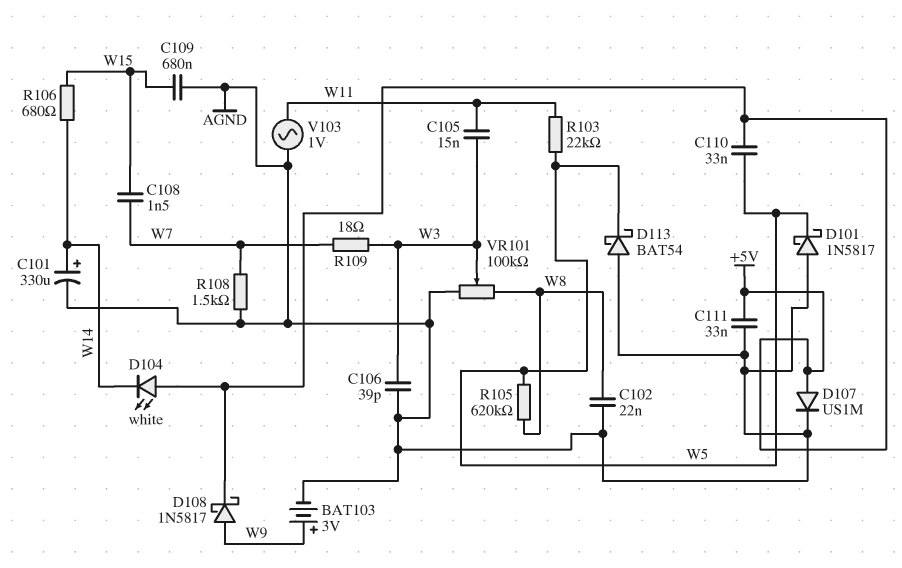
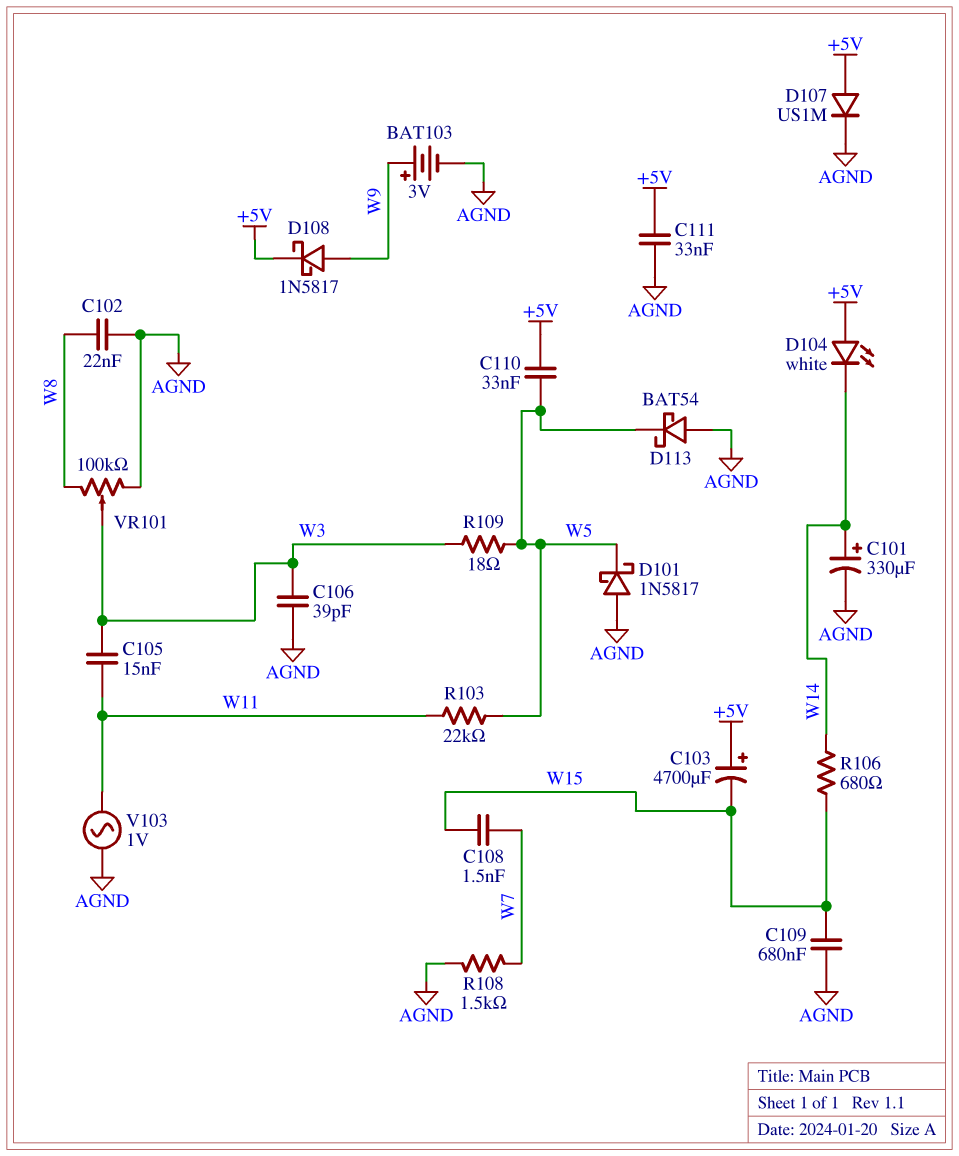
C103: none -> 4700uF (plus +5V, minus W15)
R105: 620k (W5, W8) -> none
R109: 18 (W3, W7) -> 18 (W3, W5)

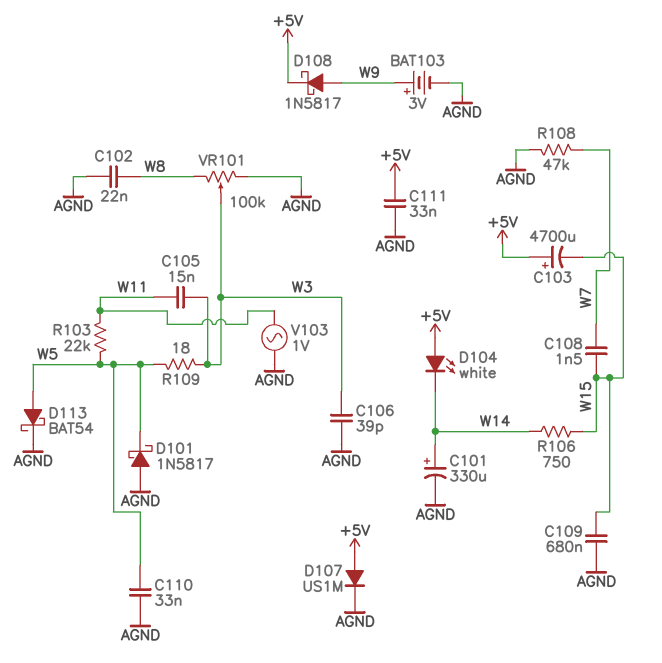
C110: 33nF (+5V, W5) -> 33nF (AGND, W5)
D113: schottky BAT54 (A AGND, K W5) -> schottky BAT54 (A W5, K AGND)
R106: 680 (W14, W15) -> 750 (W14, W15)
R108: 1.5k (AGND, W7) -> 47k (AGND, W7)

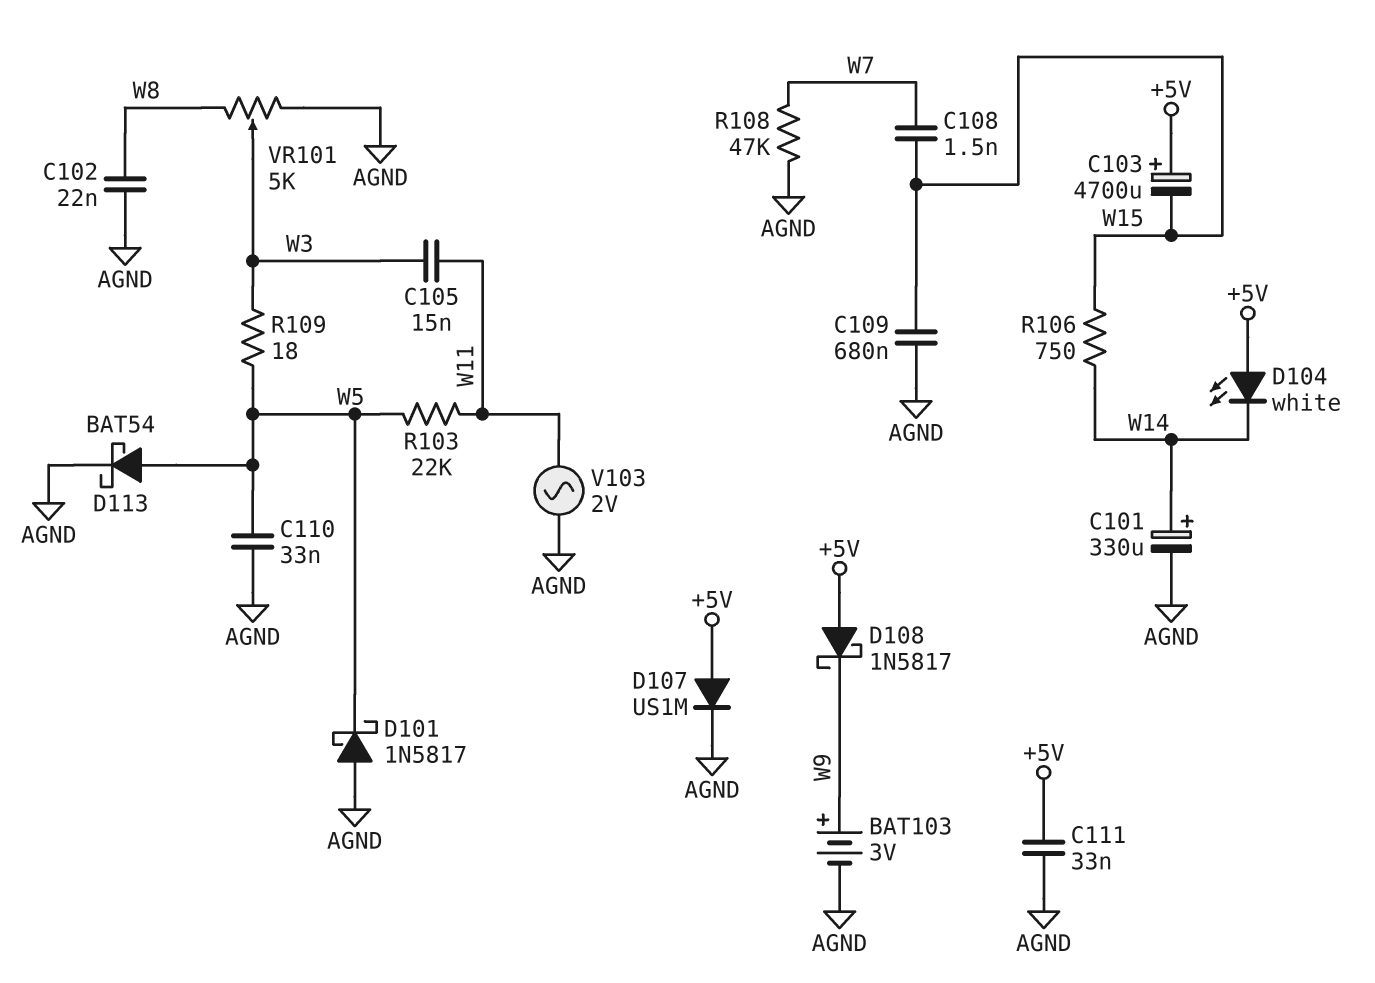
C106: 39pF (AGND, W3) -> none
D108: schottky 1N5817 (A W9, K +5V) -> schottky 1N5817 (A +5V, K W9)
V103: AC 1V (AGND, W11) -> AC 2V (AGND, W11)
VR101: 100k (AGND, W8, wiper W3) -> 5k (AGND, W8, wiper W3)

